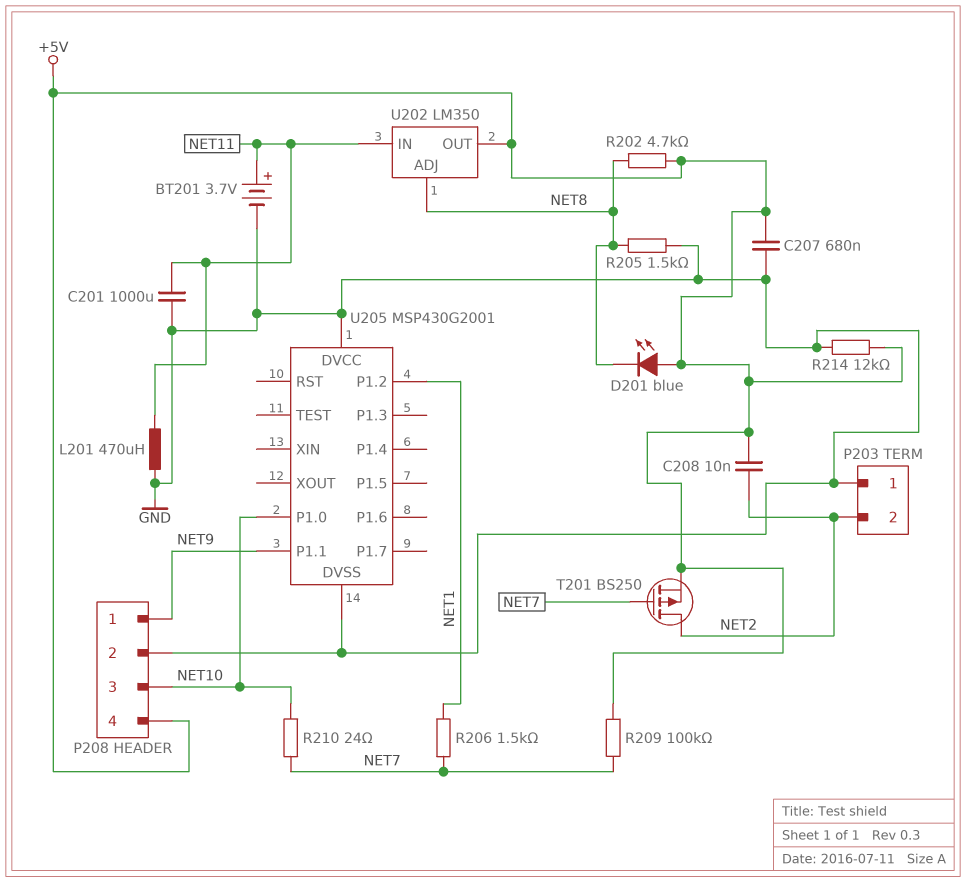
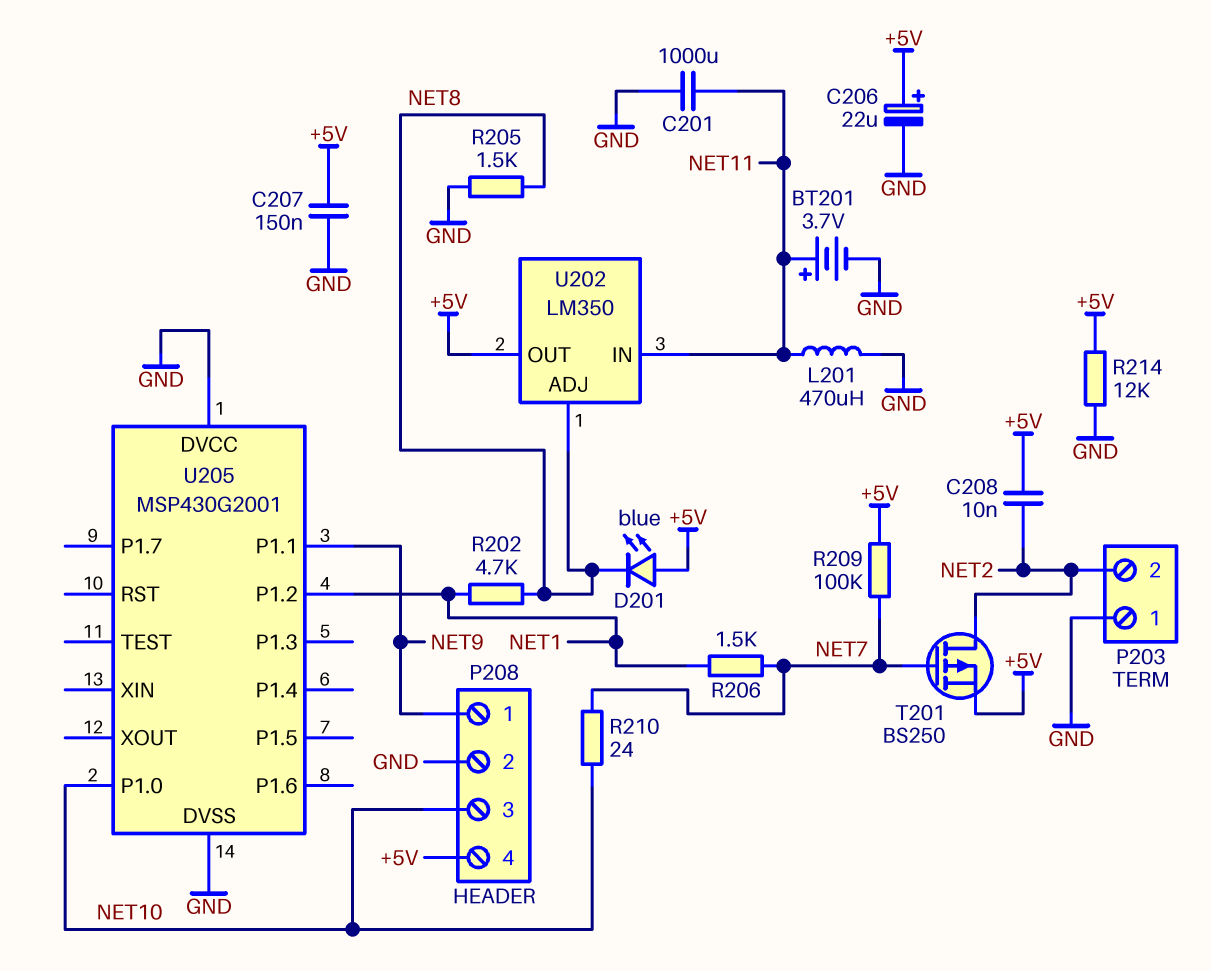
C206: none -> 22uF (plus +5V, minus GND)
C207: 680nF (+5V, GND) -> 150nF (+5V, GND)
R202: 4.7k (+5V, NET8) -> 4.7k (NET1, NET8)

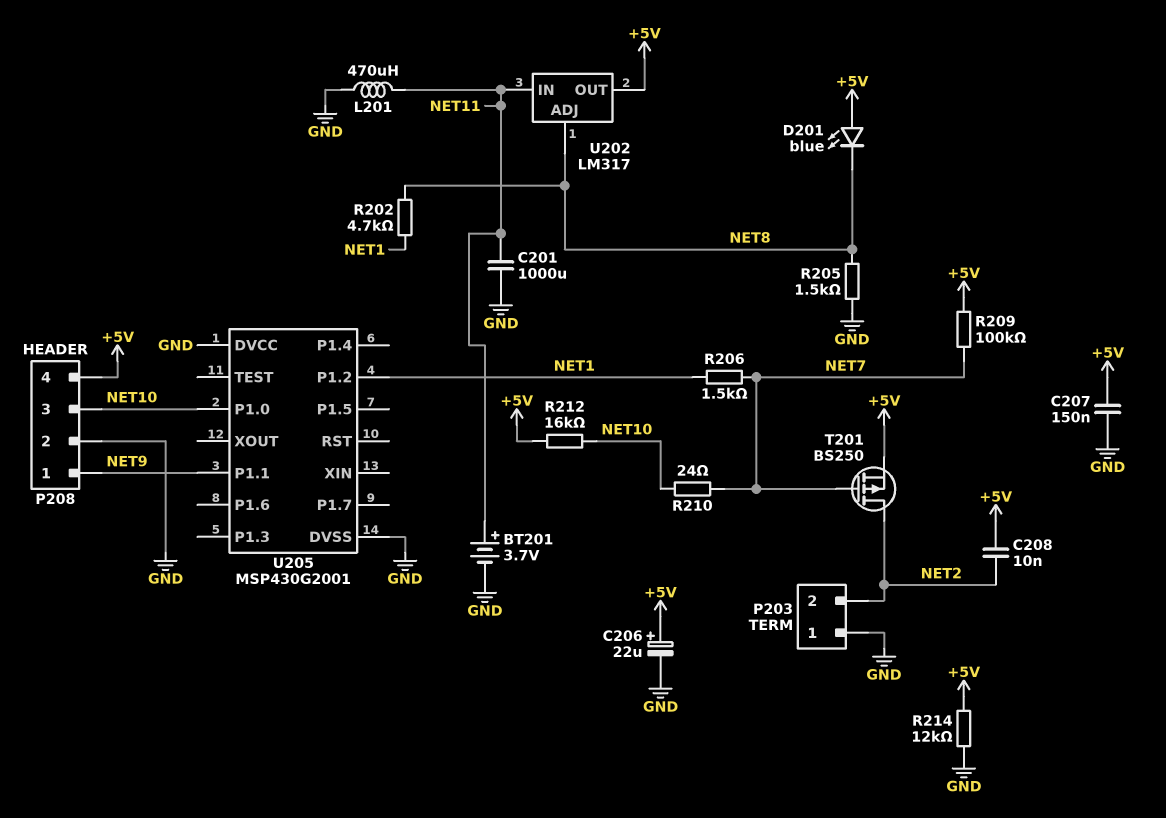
R212: none -> 16k (+5V, NET10)
U202: LM350 -> LM317

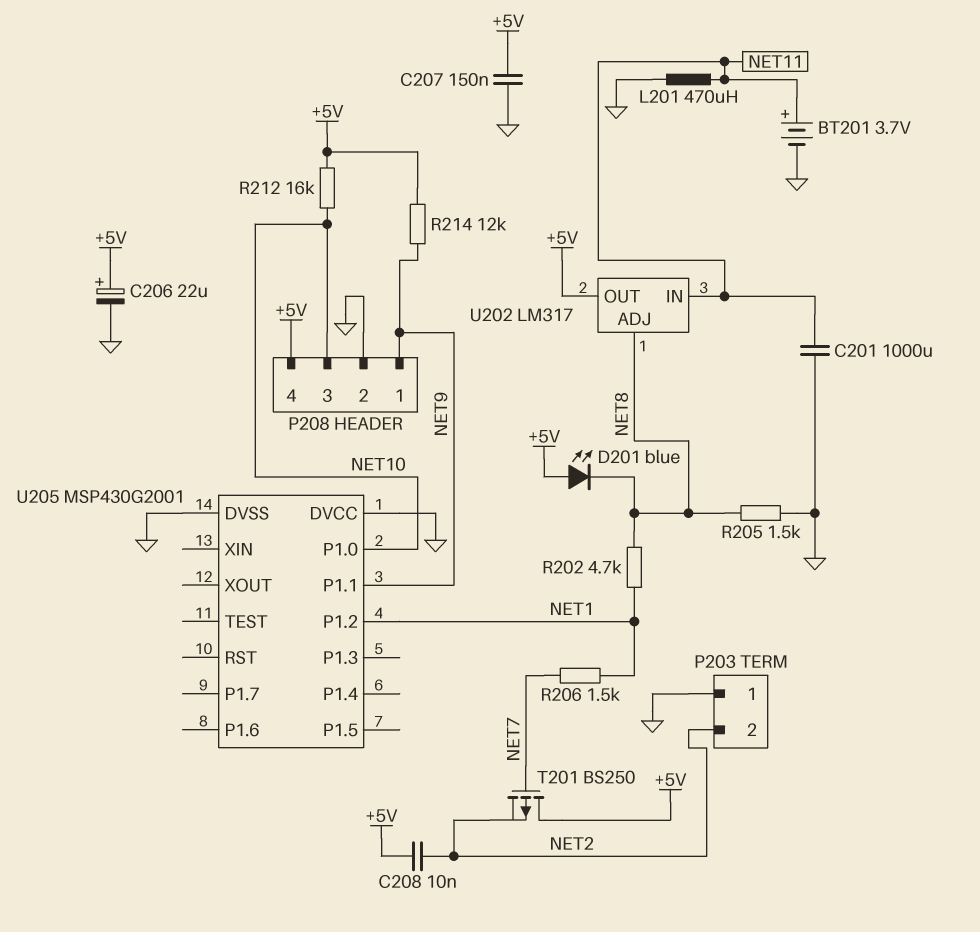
R209: 100k (+5V, NET7) -> none
R210: 24 (NET7, NET10) -> none
R214: 12k (+5V, GND) -> 12k (+5V, NET9)
T201: PMOS BS250 (G NET7, D NET2, S +5V) -> PMOS BS250 (G NET7, D +5V, S NET2)

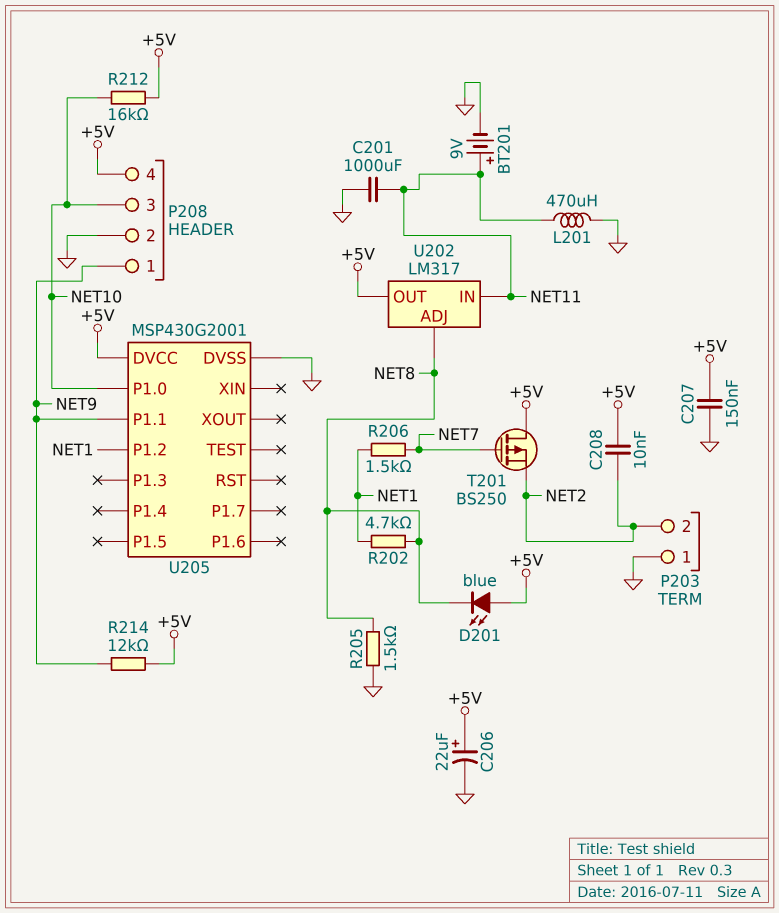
BT201: 3.7V (plus NET11, minus GND) -> 9V (plus NET11, minus GND)
U205 pin DVCC: GND -> +5V

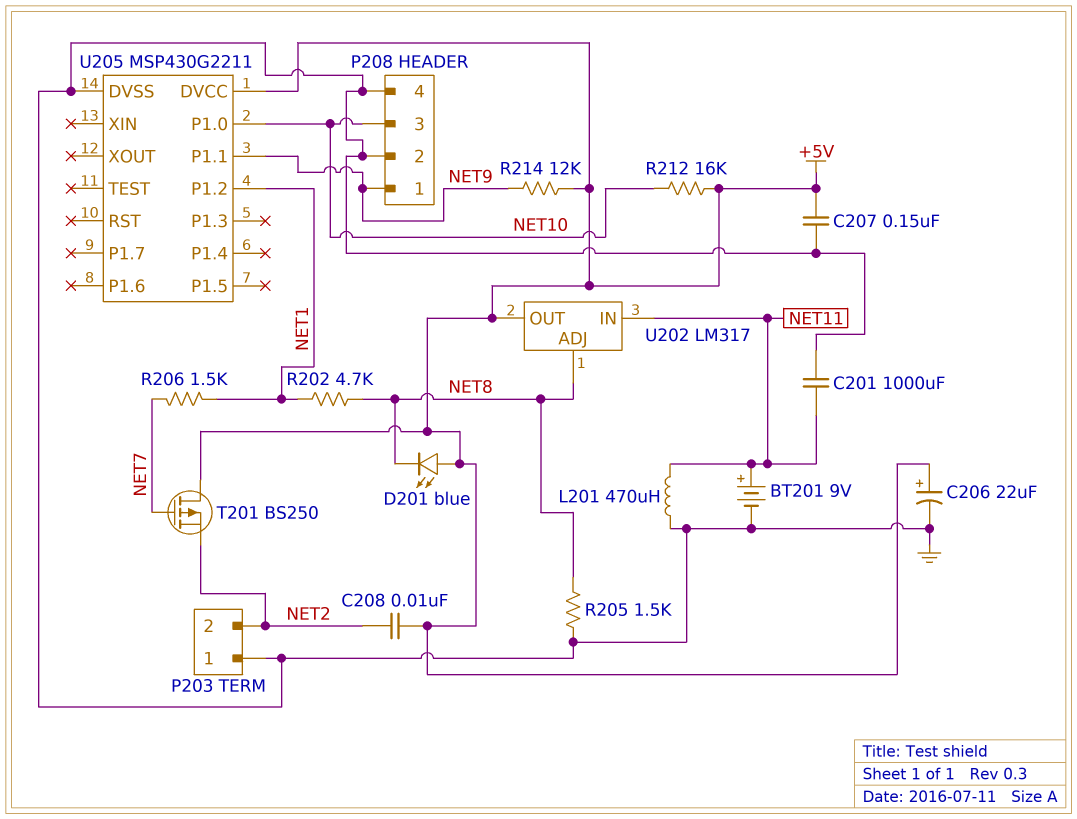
P208 pin 4: +5V -> GND
U205: MSP430G2001 -> MSP430G2211

